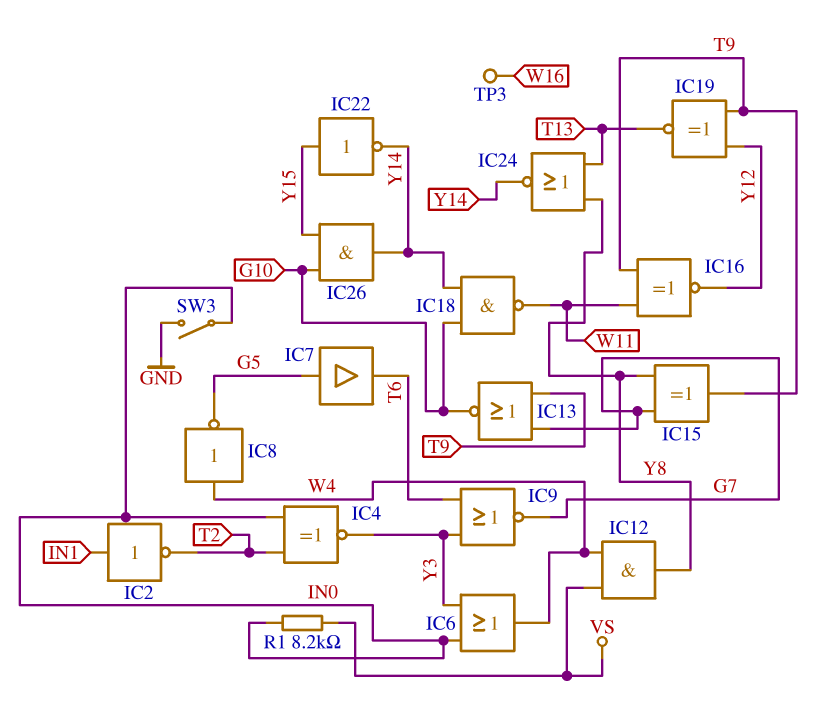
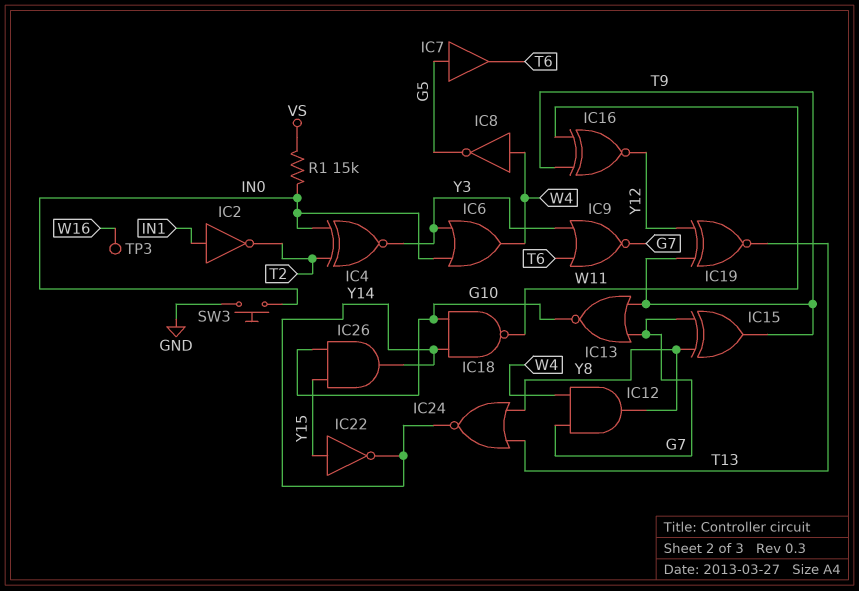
IC12: AND (in VS, in W4, out Y8) -> AND (in G7, in W4, out Y8)
R1: 8.2k (IN0, VS) -> 15k (IN0, VS)
SW3: switch (GND, IN0) -> button (GND, IN0)

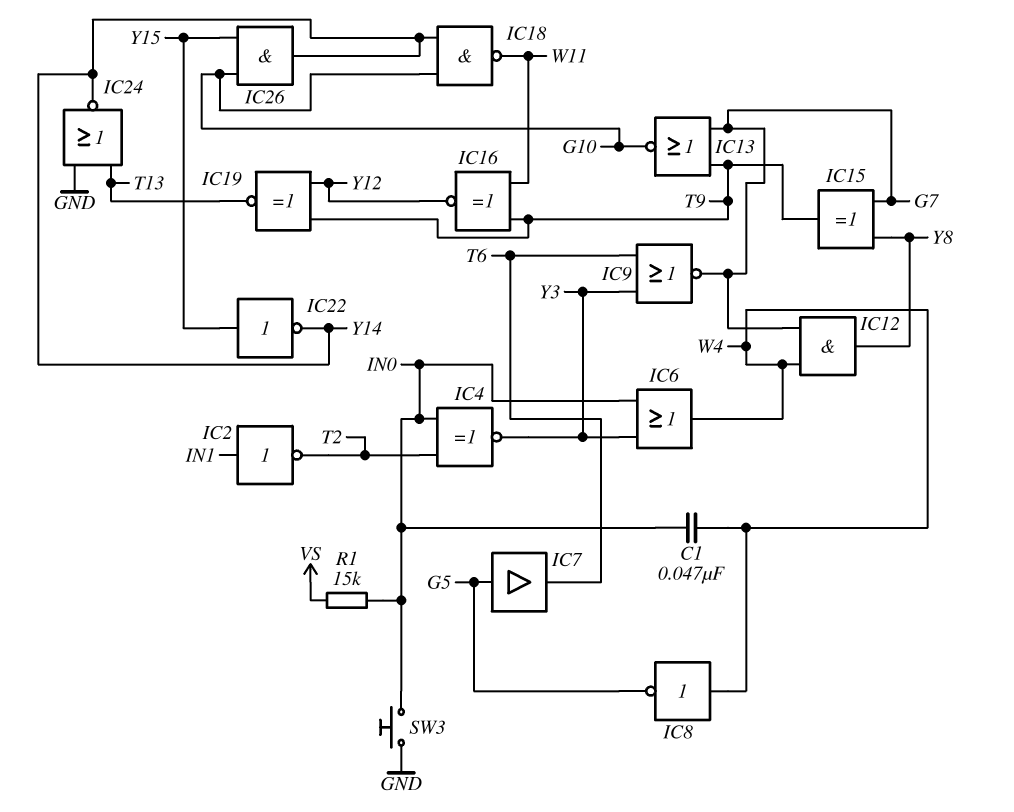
C1: none -> 47nF (IN0, W4)
IC24: NOR (in T13, in Y8, out Y14) -> NOR (in GND, in T13, out Y14)
TP3: test point (W16) -> none

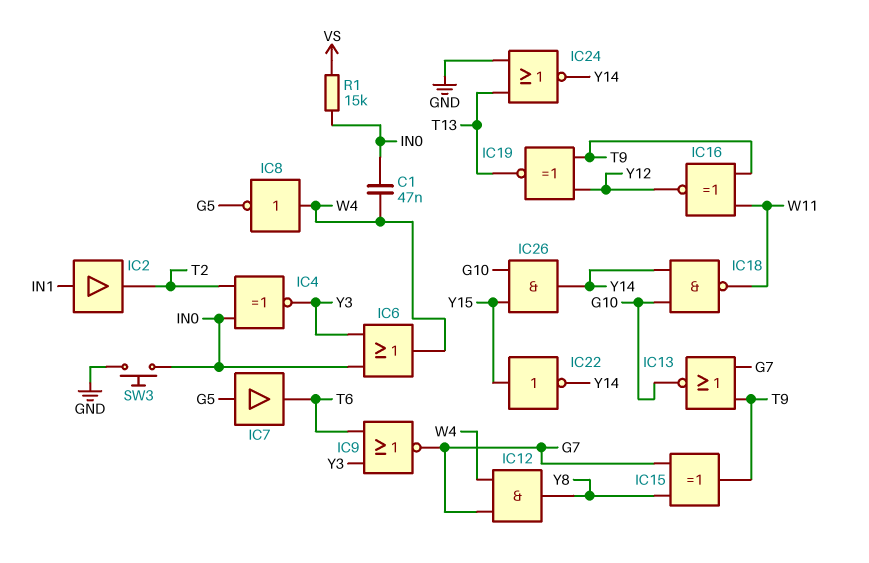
IC2: NOT (in IN1, out T2) -> buffer (in IN1, out T2)

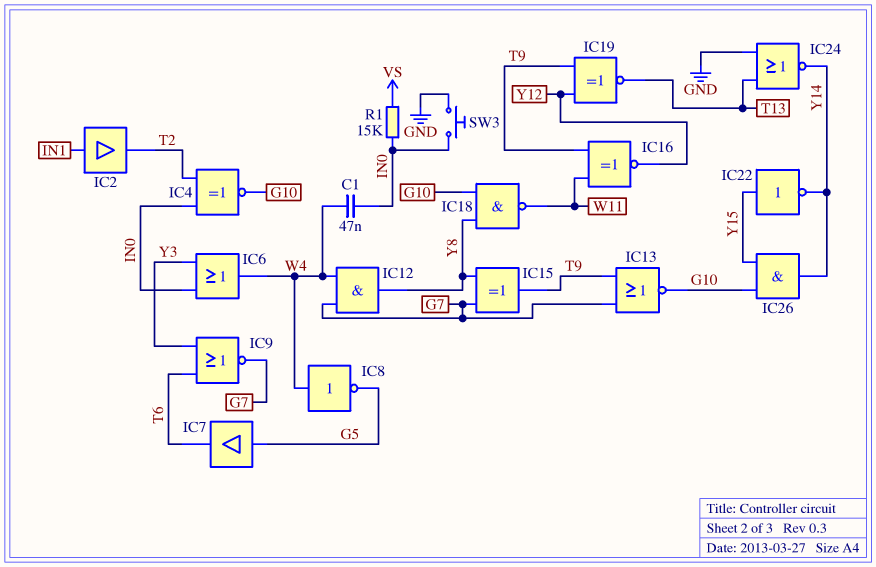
IC4: XNOR (in IN0, in T2, out Y3) -> XNOR (in IN0, in T2, out G10)
IC18: NAND (in G10, in Y14, out W11) -> NAND (in G10, in Y8, out W11)

